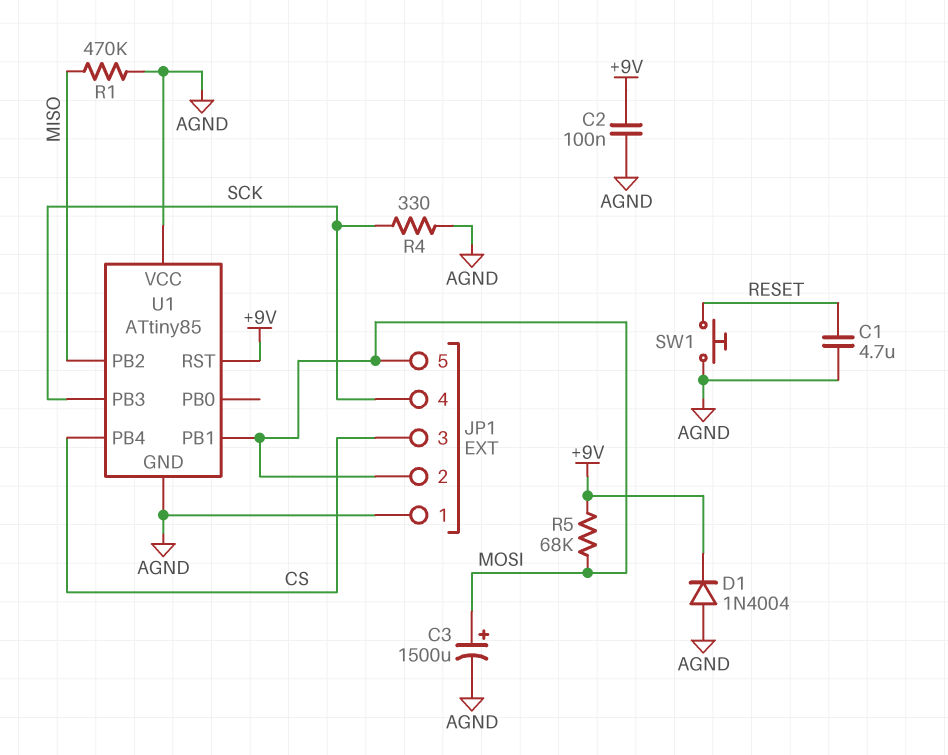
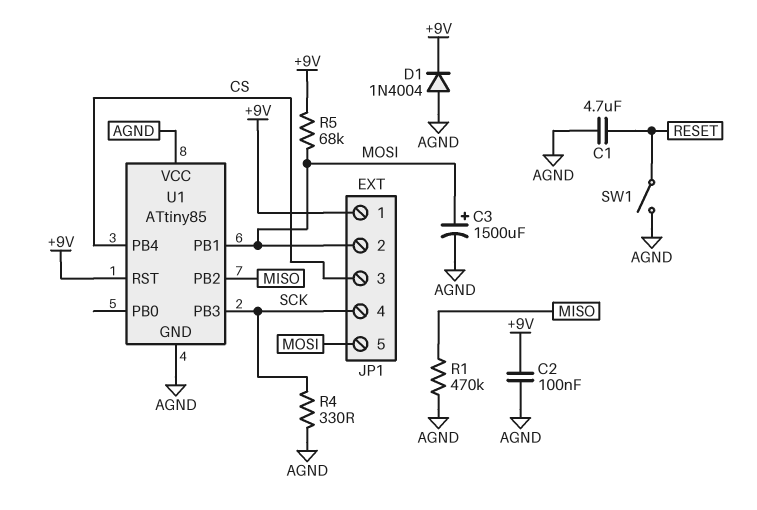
JP1 pin 1: AGND -> +9V
SW1: button (AGND, RESET) -> switch (AGND, RESET)

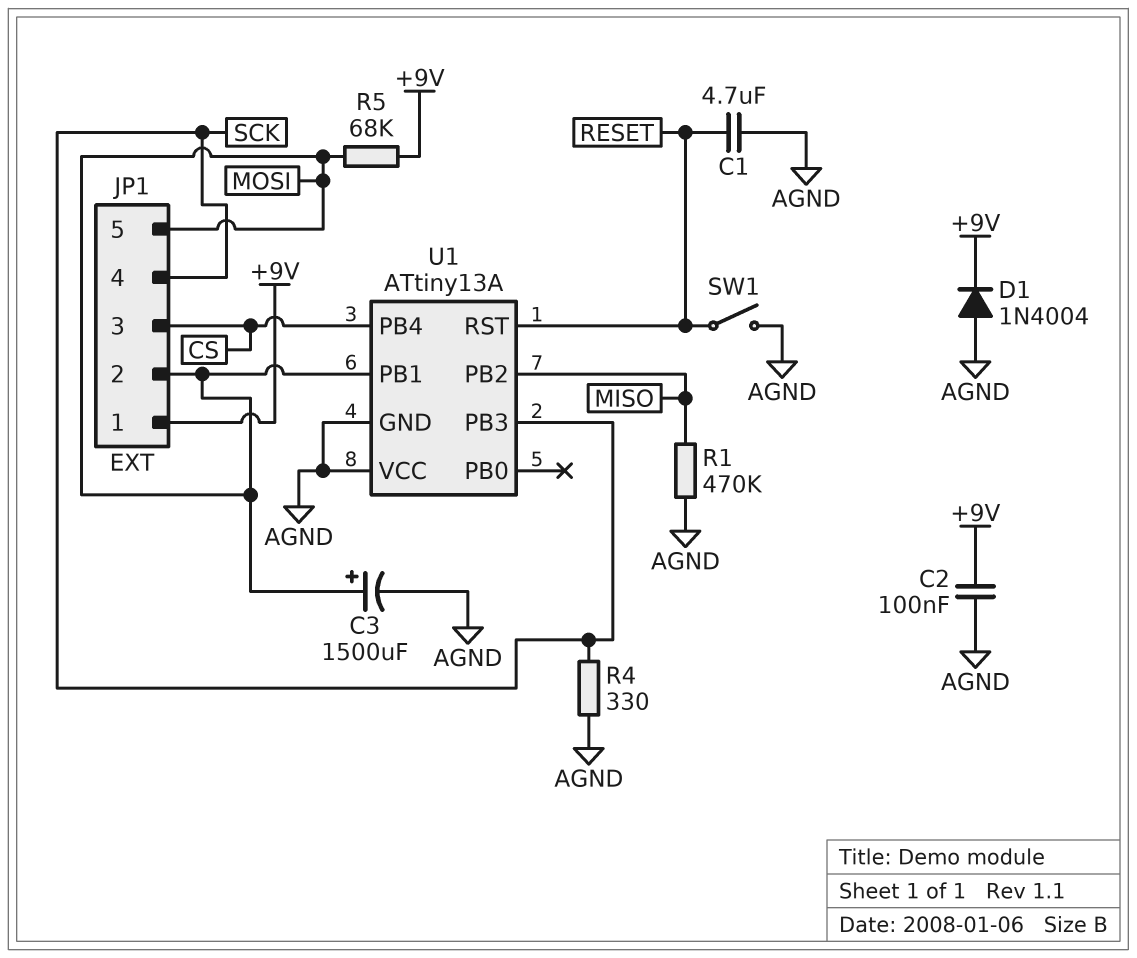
U1: ATtiny85 -> ATtiny13A
U1 pin RST: +9V -> RESET

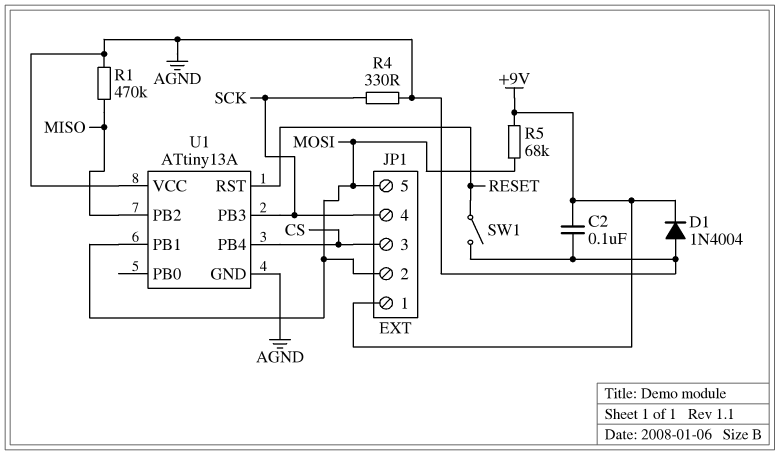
C1: 4.7uF (AGND, RESET) -> none
C3: 1500uF (plus MOSI, minus AGND) -> none

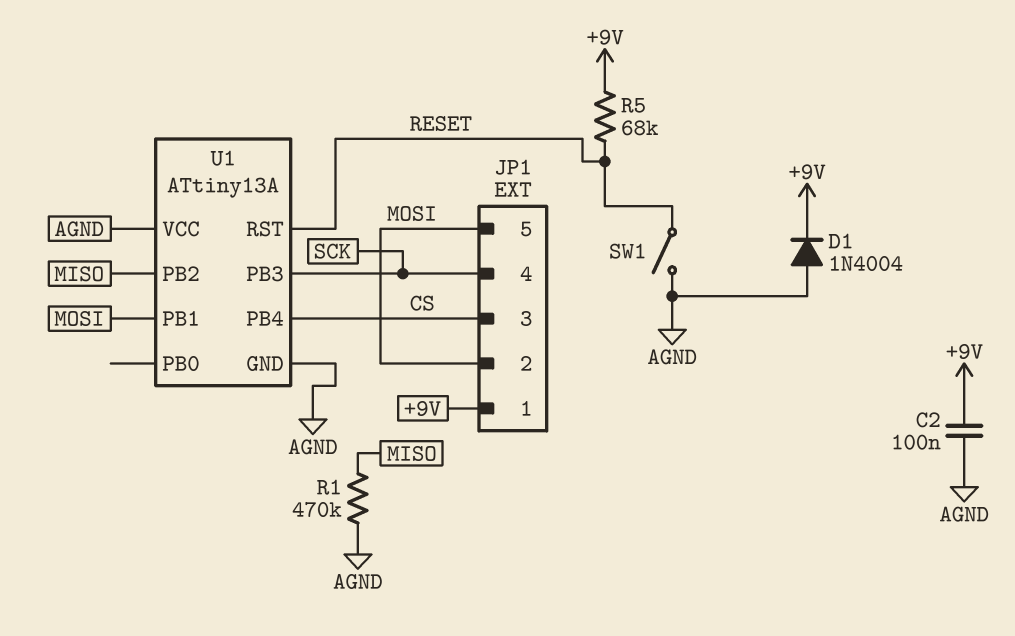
R4: 330 (AGND, SCK) -> none
R5: 68k (+9V, MOSI) -> 68k (+9V, RESET)

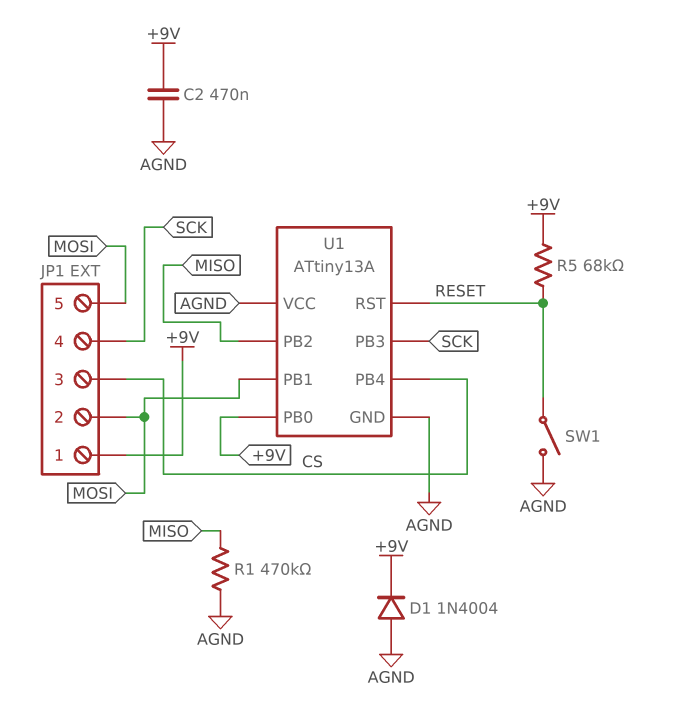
C2: 100nF (+9V, AGND) -> 470nF (+9V, AGND)
U1 pin PB0: none -> +9V

